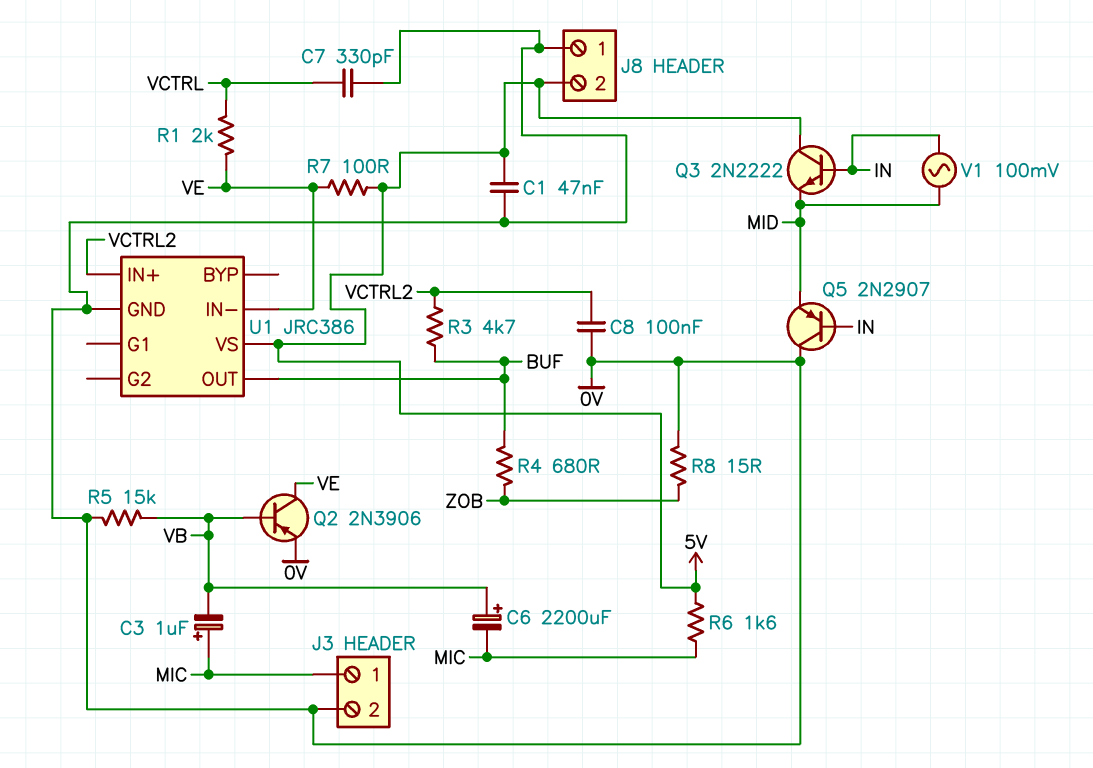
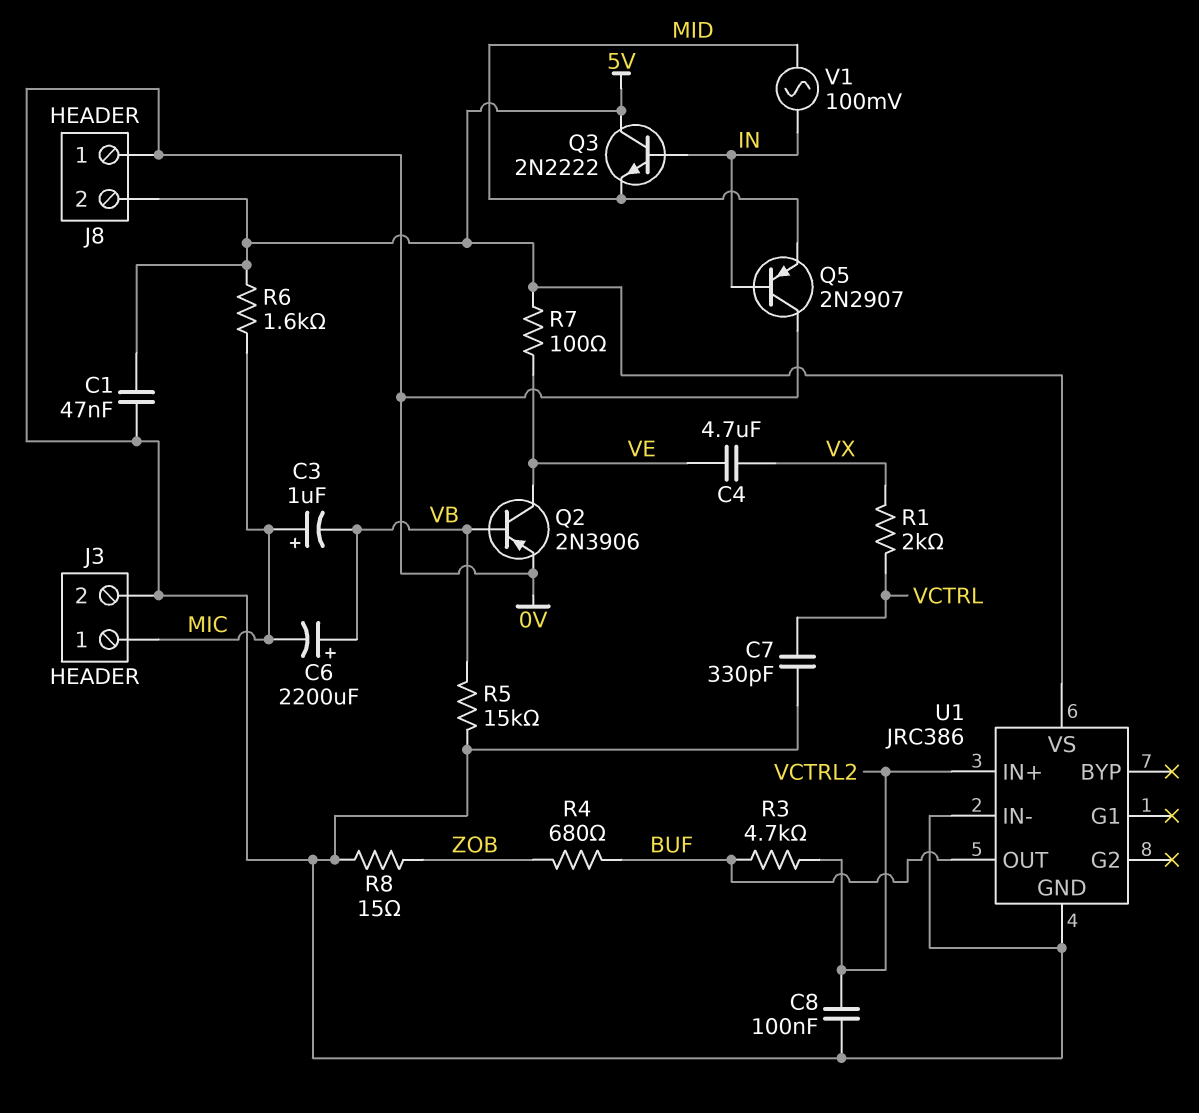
C4: none -> 4.7uF (VE, VX)
R1: 2k (VCTRL, VE) -> 2k (VCTRL, VX)
U1 pin IN-: VE -> 0V

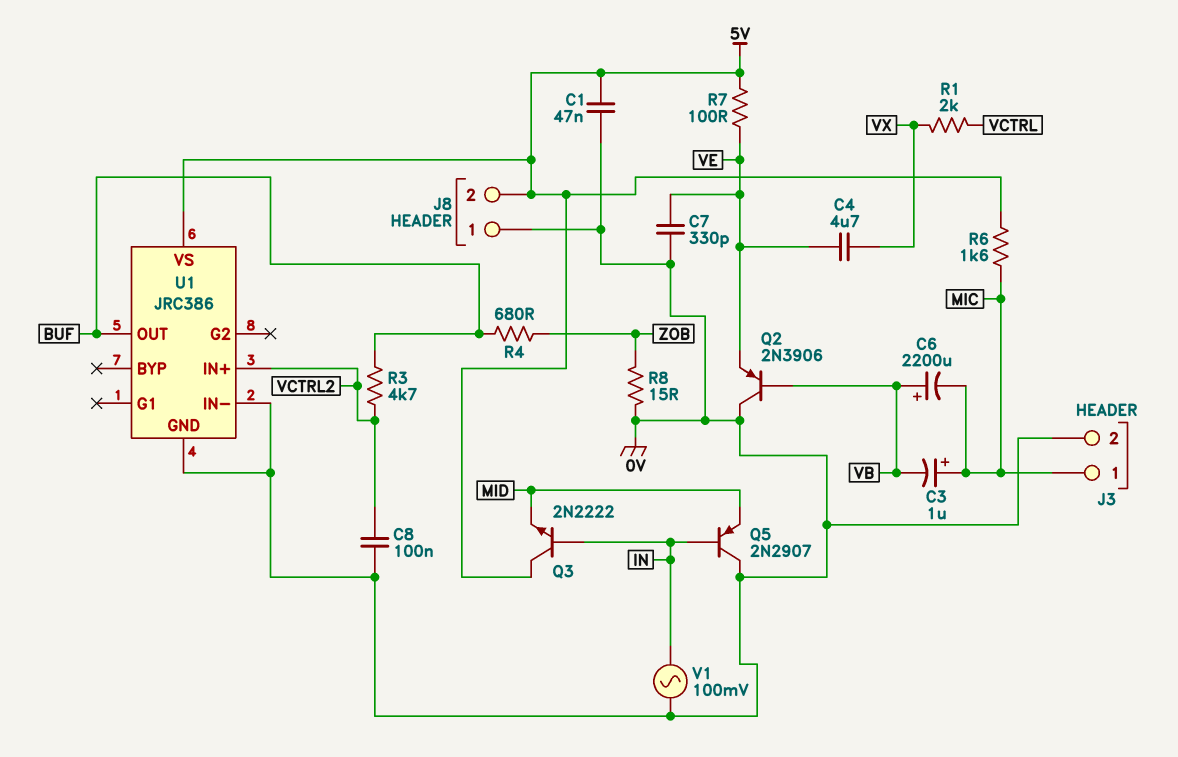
C7: 330pF (0V, VCTRL) -> 330pF (0V, VE)
Q2: PNP 2N3906 (B VB, C VE, E 0V) -> PNP 2N3906 (B VB, C 0V, E VE)
R5: 15k (0V, VB) -> none
V1: AC 100mV (IN, MID) -> AC 100mV (0V, IN)

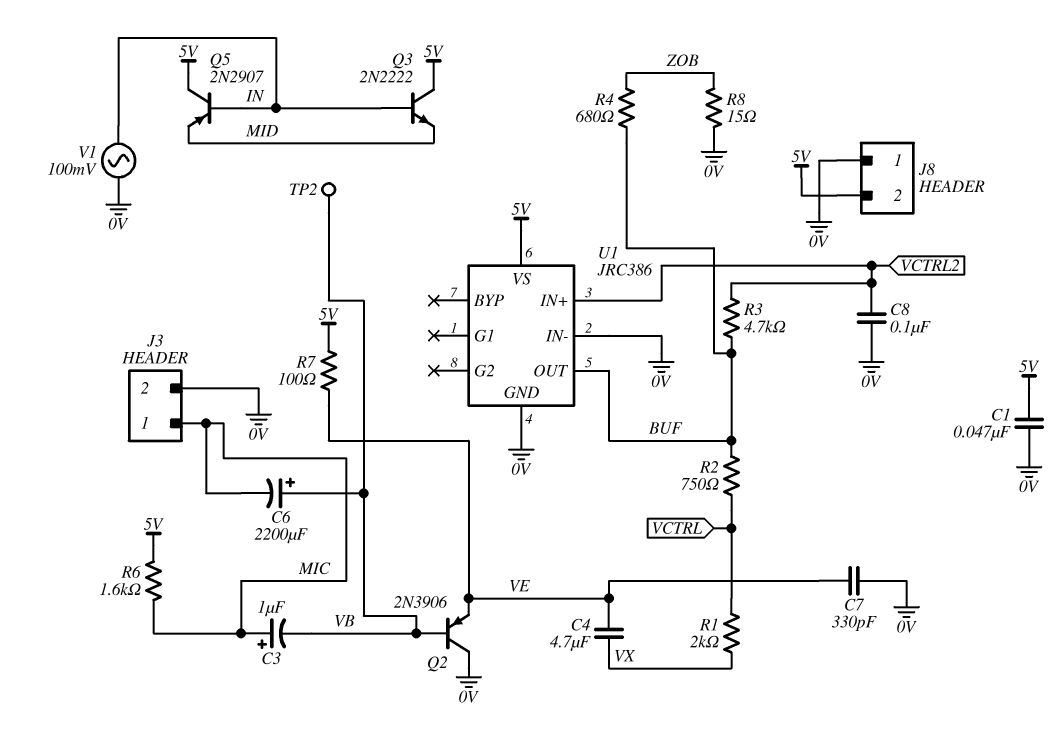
Q5: PNP 2N2907 (B IN, C 0V, E MID) -> PNP 2N2907 (B IN, C 5V, E MID)
R2: none -> 750 (BUF, VCTRL)
TP2: none -> test point (VB)

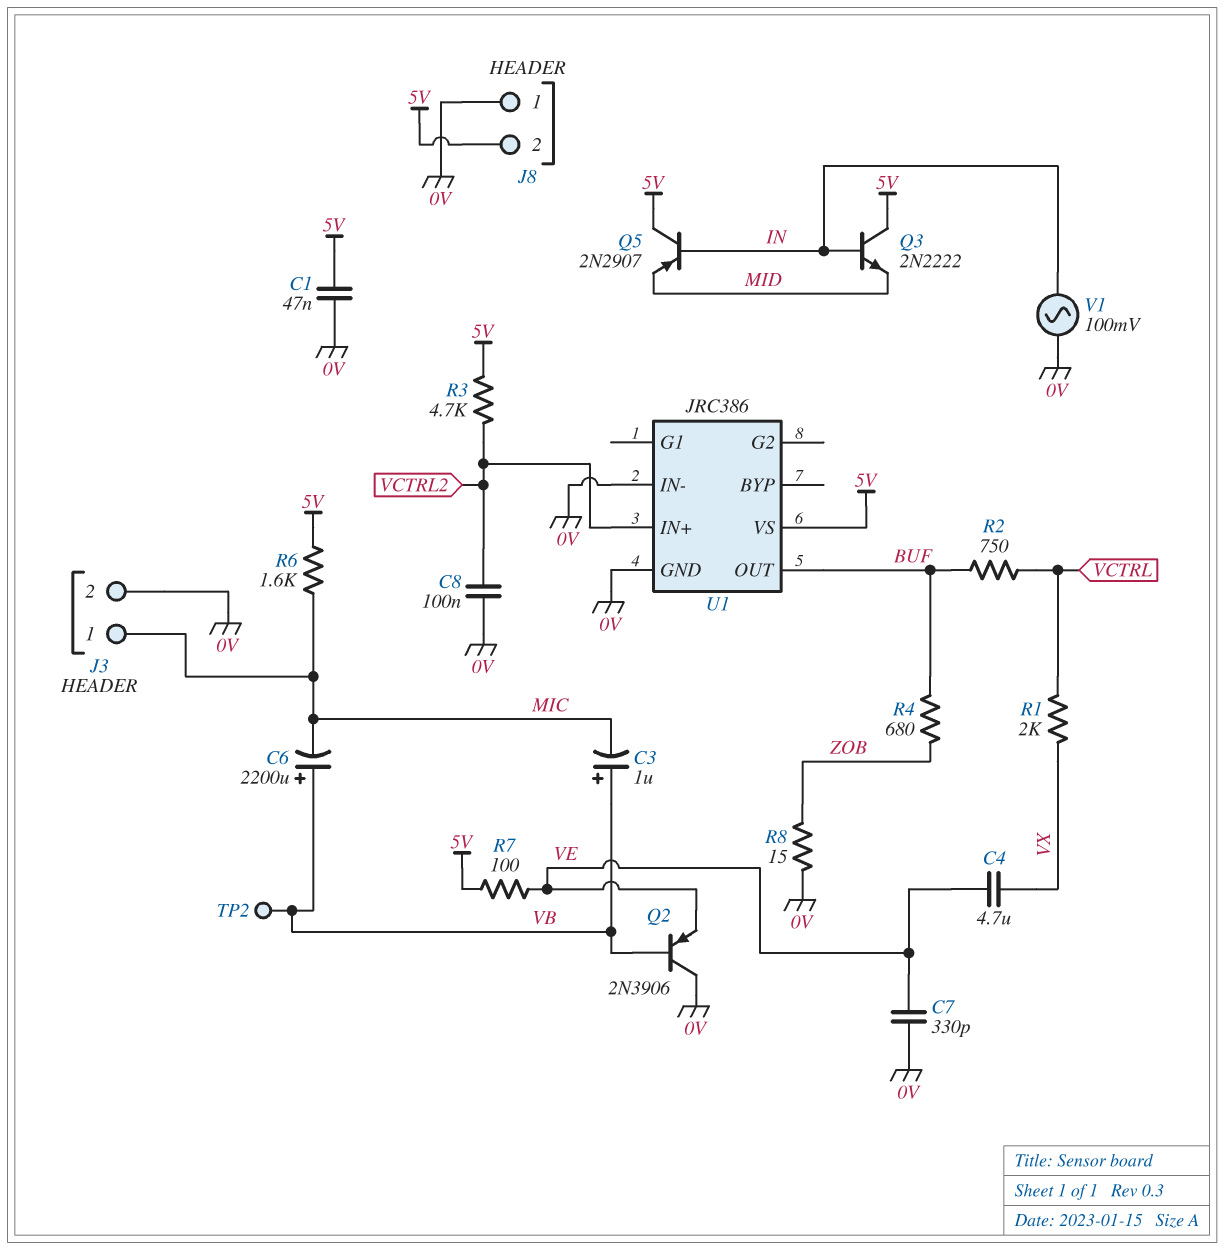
C3: 1uF (plus MIC, minus VB) -> 1uF (plus VB, minus MIC)
R3: 4.7k (BUF, VCTRL2) -> 4.7k (5V, VCTRL2)

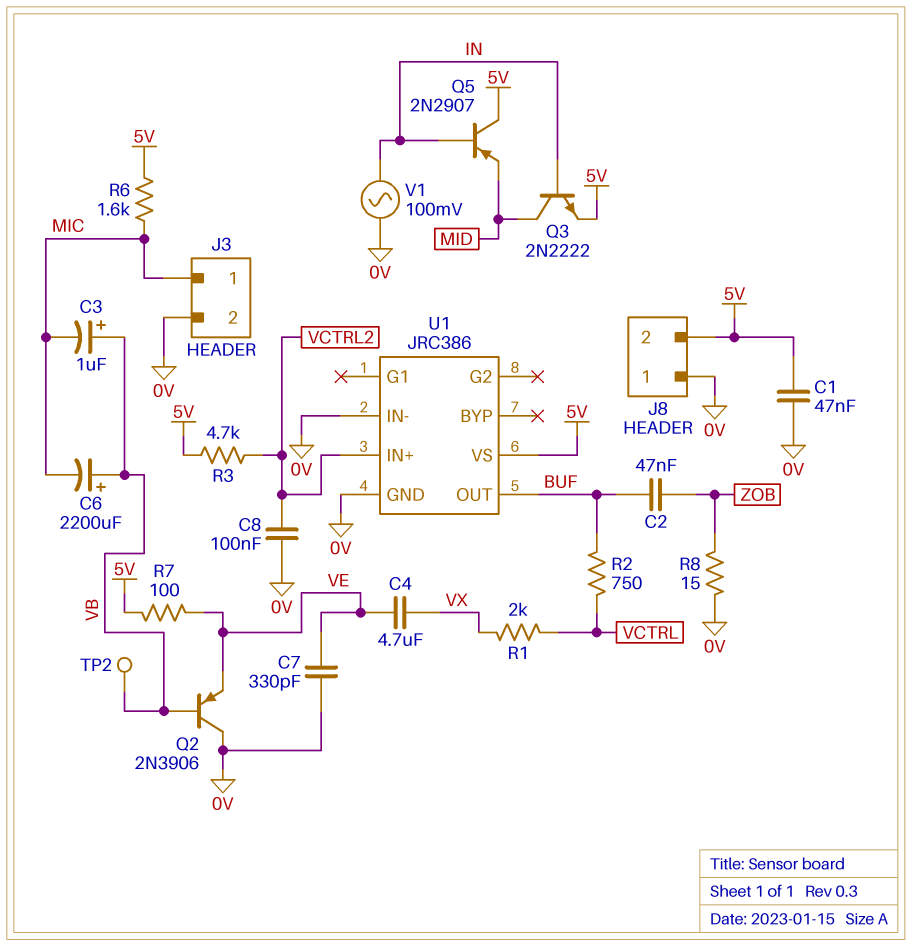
C2: none -> 47nF (BUF, ZOB)
Q3: NPN 2N2222 (B IN, C 5V, E MID) -> NPN 2N2222 (B IN, C MID, E 5V)
R4: 680 (BUF, ZOB) -> none

